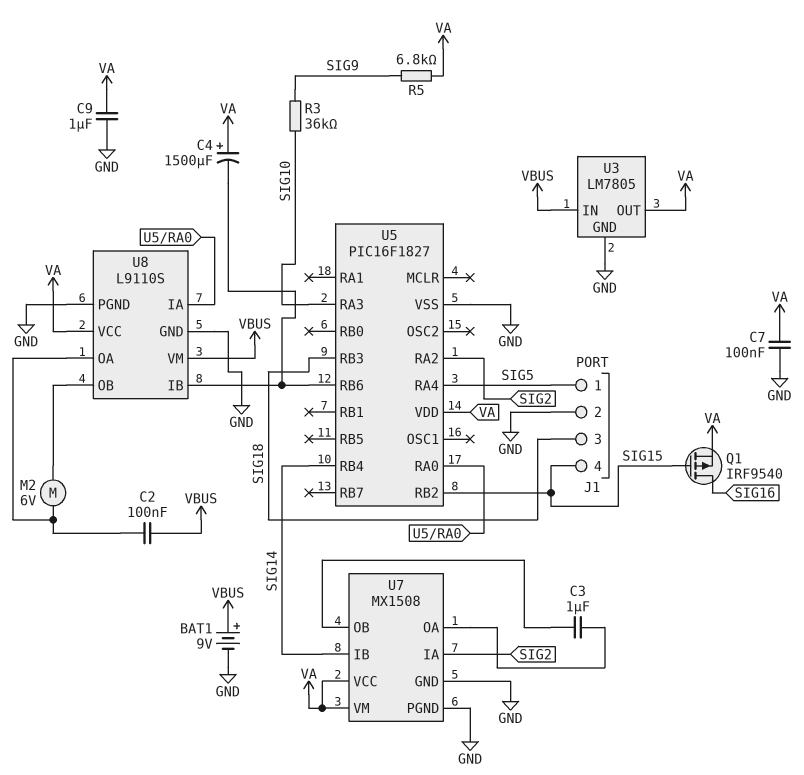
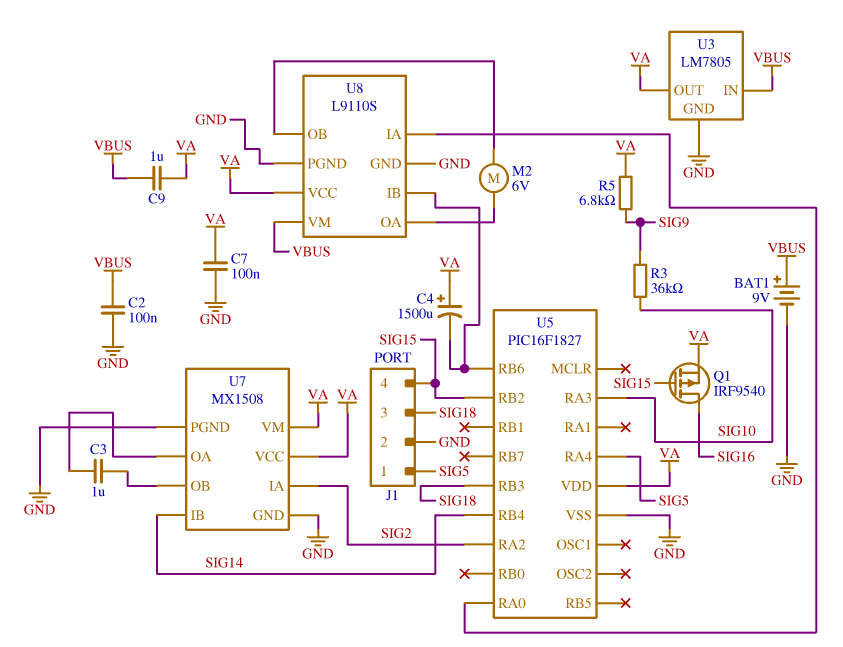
C2: 100nF (U8/OA, VBUS) -> 100nF (GND, VBUS)
C9: 1uF (GND, VA) -> 1uF (VA, VBUS)

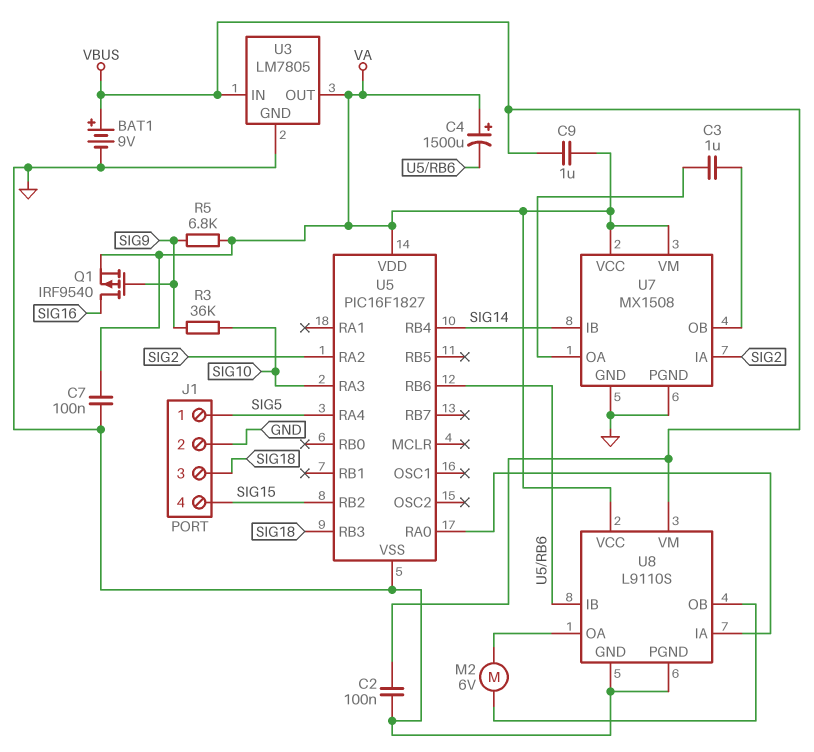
Q1: PMOS IRF9540 (G SIG15, D SIG16, S VA) -> PMOS IRF9540 (G SIG9, D SIG16, S VA)

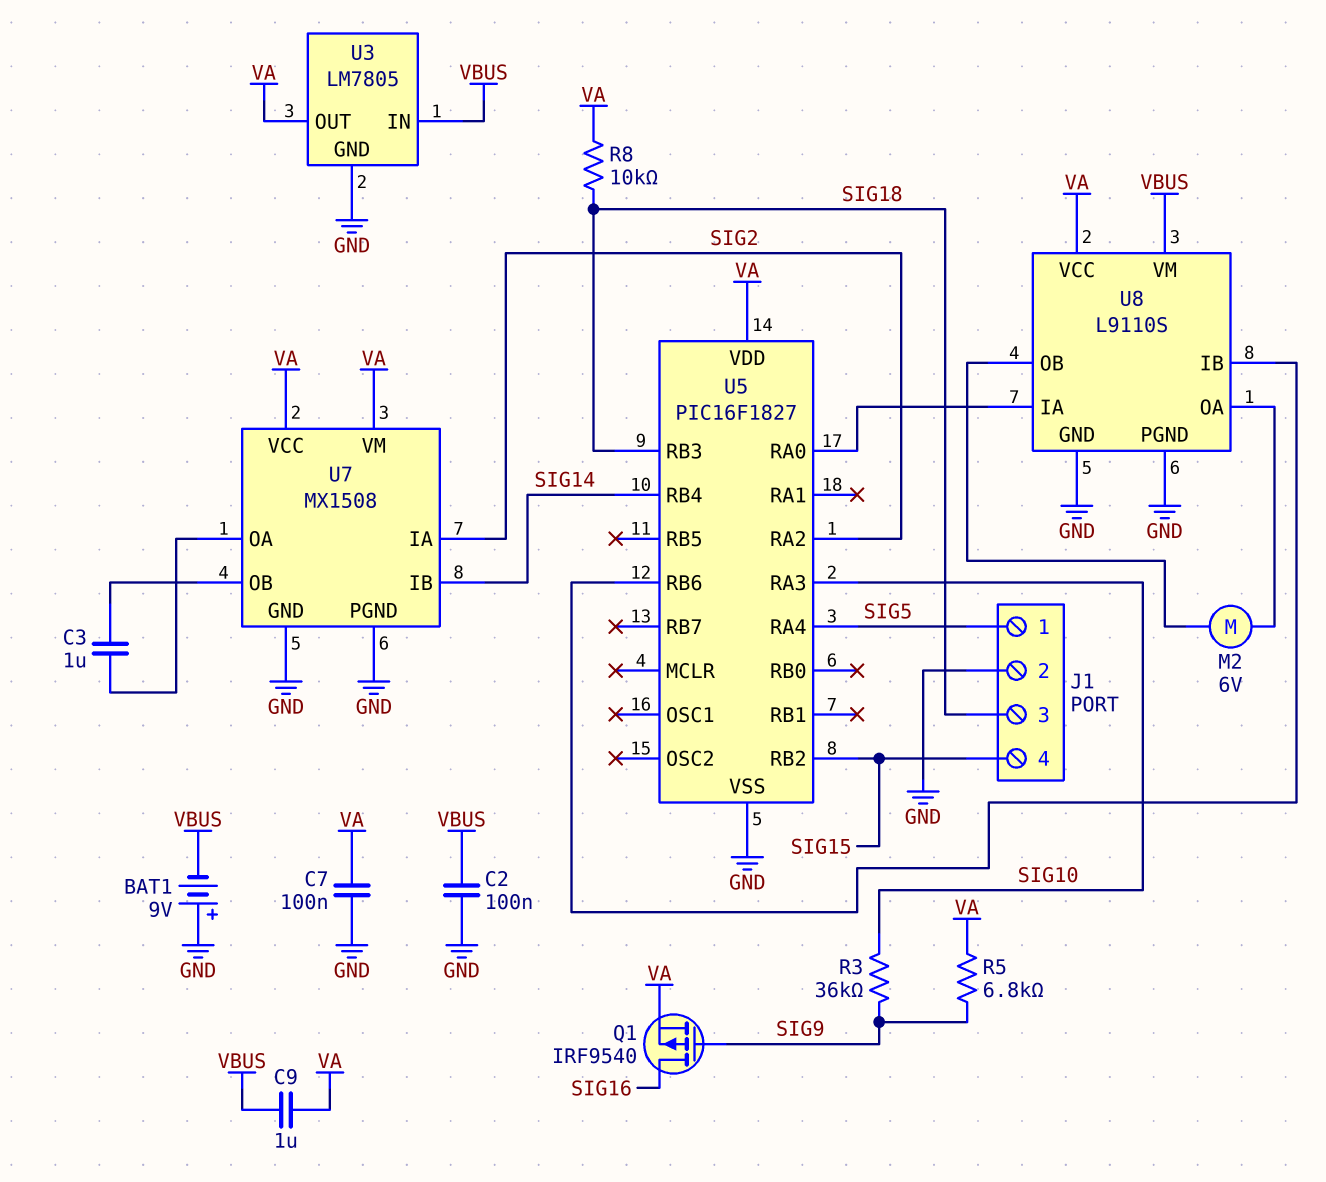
BAT1: 9V (plus VBUS, minus GND) -> 9V (plus GND, minus VBUS)
C4: 1500uF (plus VA, minus U5/RB6) -> none
R8: none -> 10k (SIG18, VA)

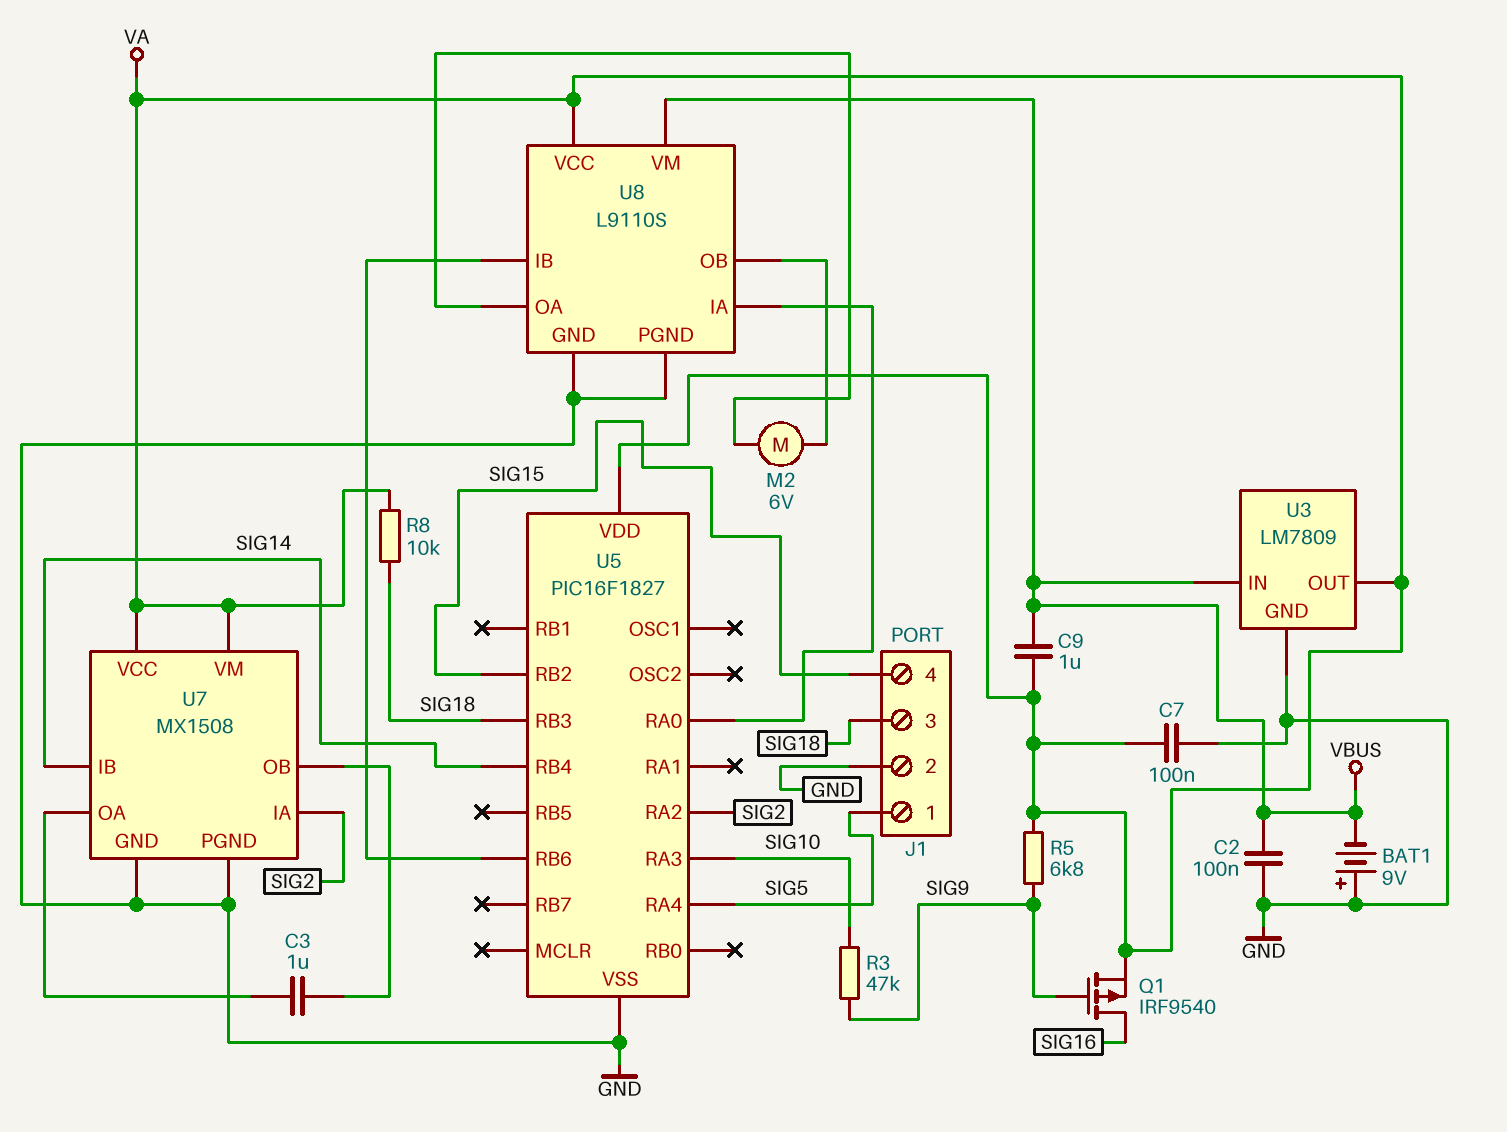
R3: 36k (SIG9, SIG10) -> 47k (SIG9, SIG10)
U3: LM7805 -> LM7809

